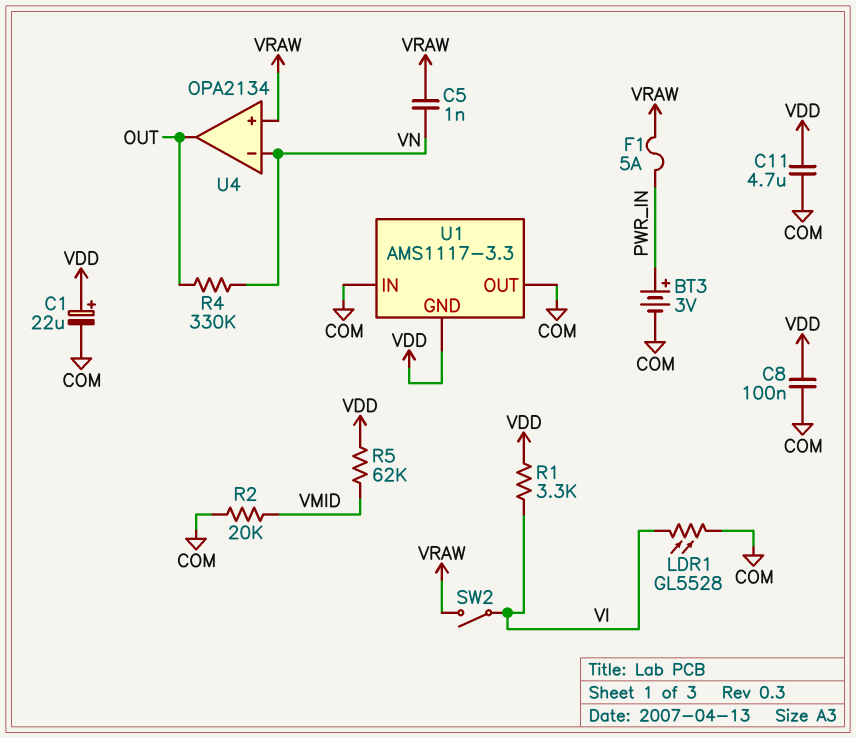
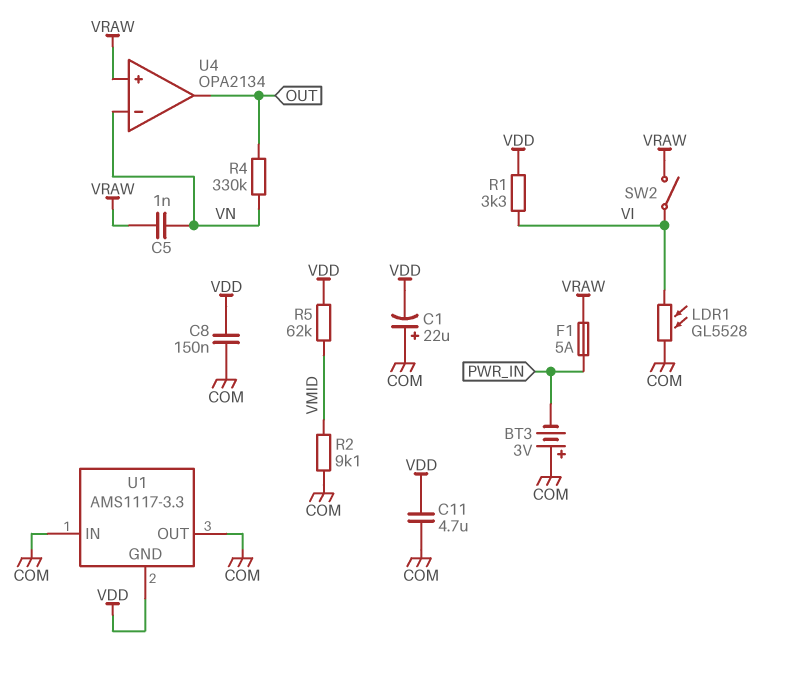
BT3: 3V (plus PWR_IN, minus COM) -> 3V (plus COM, minus PWR_IN)
C1: 22uF (plus VDD, minus COM) -> 22uF (plus COM, minus VDD)
C8: 100nF (COM, VDD) -> 150nF (COM, VDD)
R2: 20k (COM, VMID) -> 9.1k (COM, VMID)

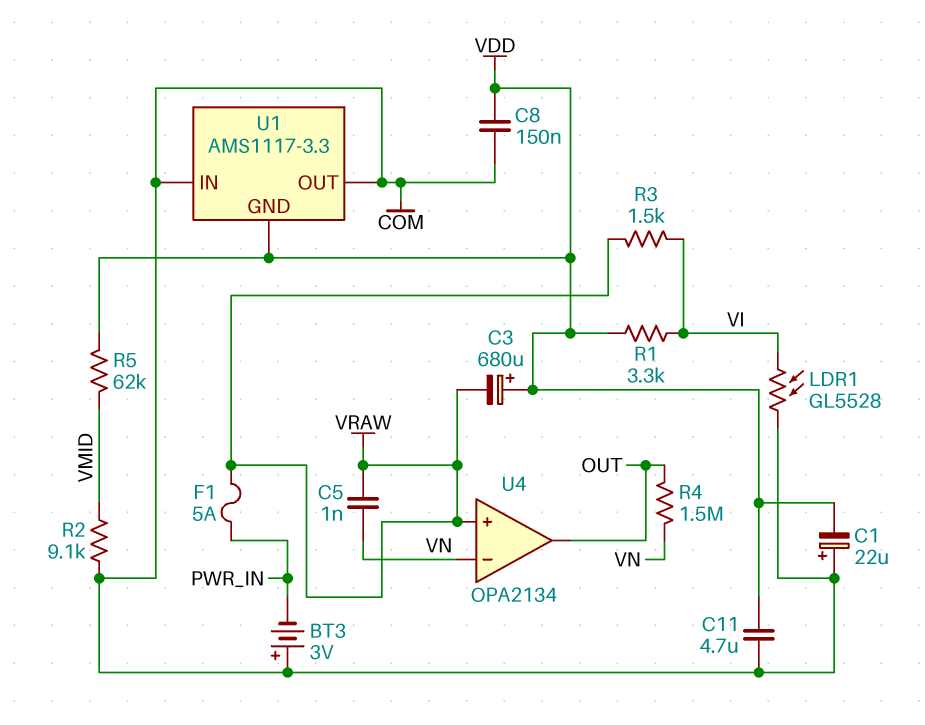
C3: none -> 680uF (plus VDD, minus VRAW)
R3: none -> 1.5k (VI, VRAW)
R4: 330k (OUT, VN) -> 1.5M (OUT, VN)
SW2: switch (VI, VRAW) -> none

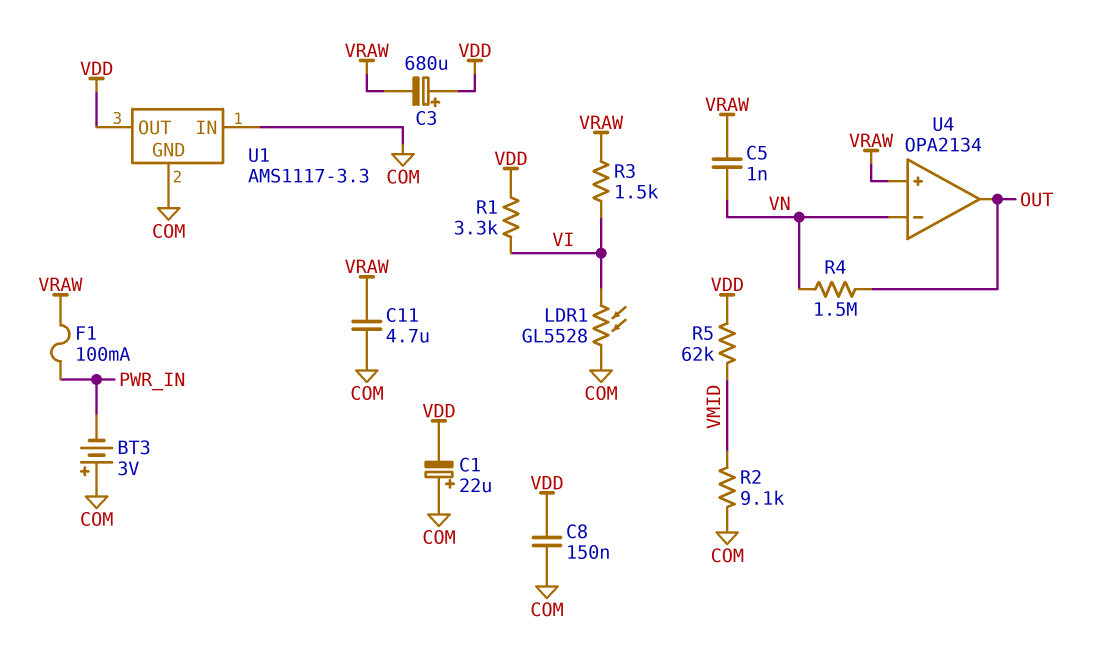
C11: 4.7uF (COM, VDD) -> 4.7uF (COM, VRAW)
F1: 5A (PWR_IN, VRAW) -> 100mA (PWR_IN, VRAW)
U1 pin GND: VDD -> COM
U1 pin OUT: COM -> VDD

